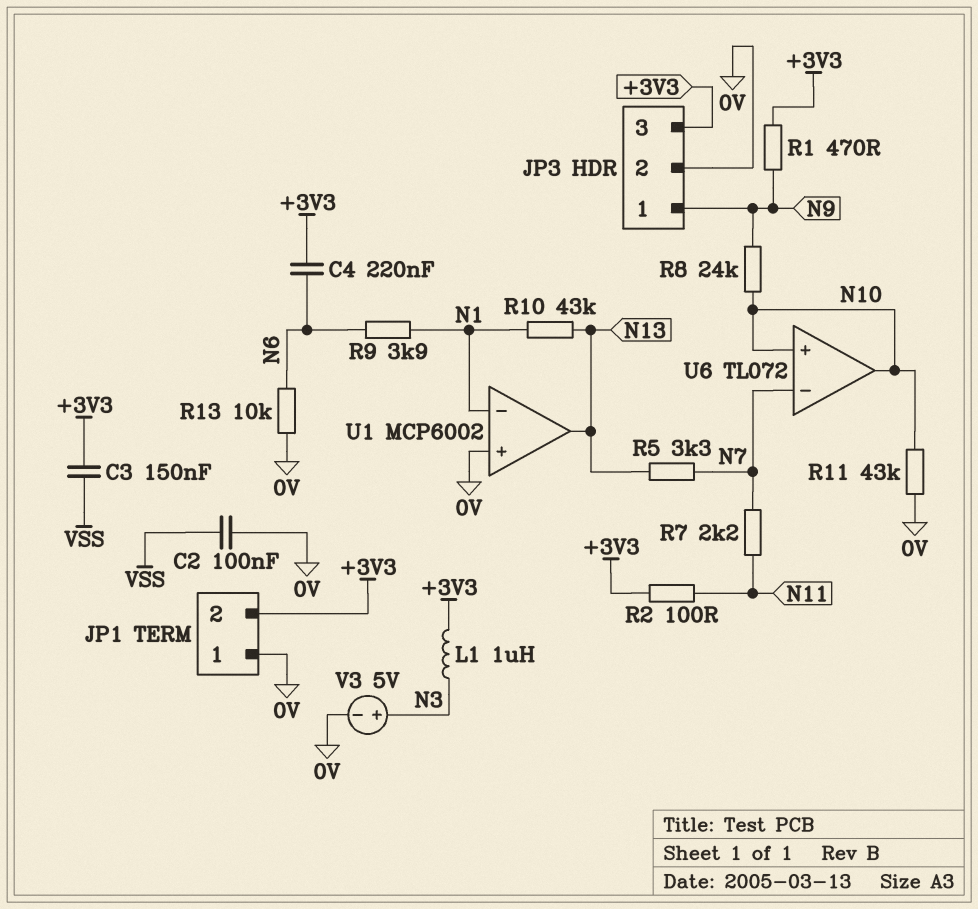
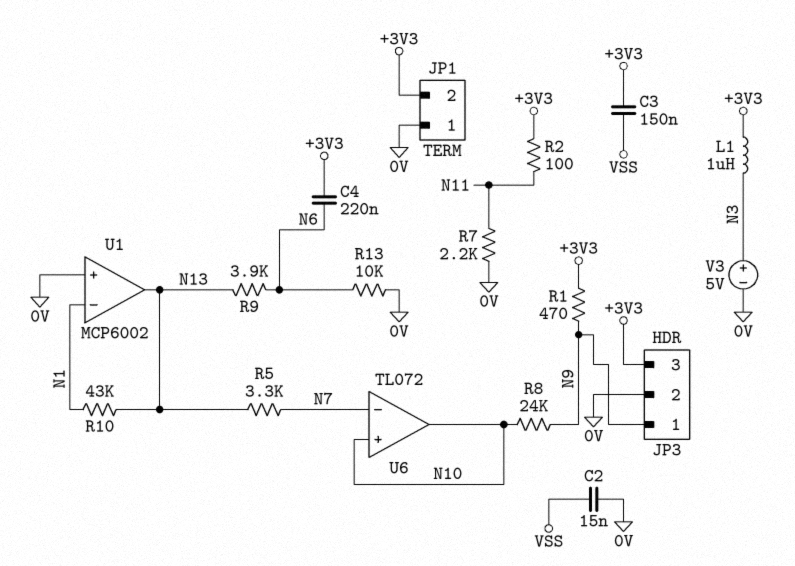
C2: 100nF (0V, VSS) -> 15nF (0V, VSS)
R7: 2.2k (N7, N11) -> 2.2k (0V, N11)
R9: 3.9k (N1, N6) -> 3.9k (N6, N13)
R11: 43k (0V, N10) -> none

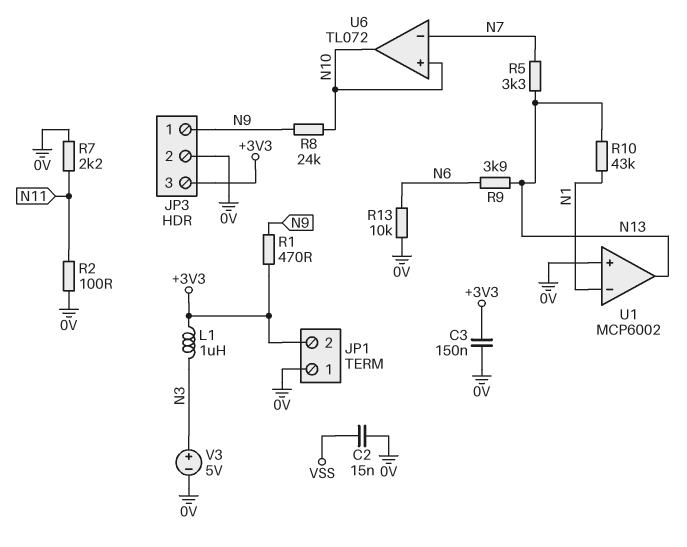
C3: 150nF (+3V3, VSS) -> 150nF (+3V3, 0V)
C4: 220nF (+3V3, N6) -> none
R2: 100 (+3V3, N11) -> 100 (0V, N11)

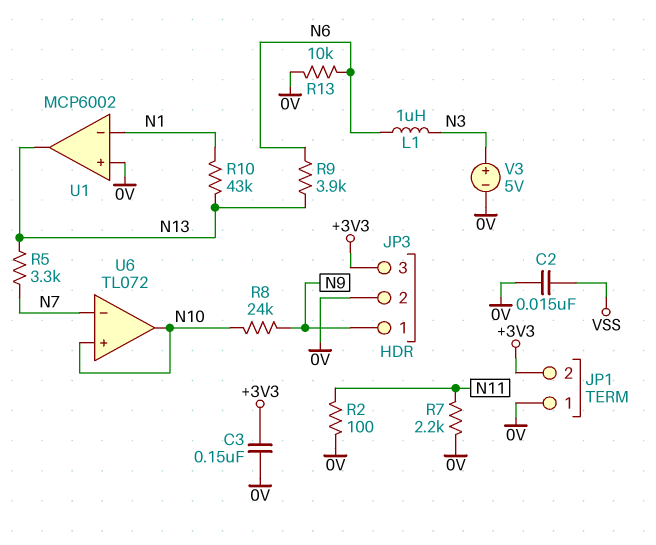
L1: 1uH (+3V3, N3) -> 1uH (N3, N6)
R1: 470 (+3V3, N9) -> none

